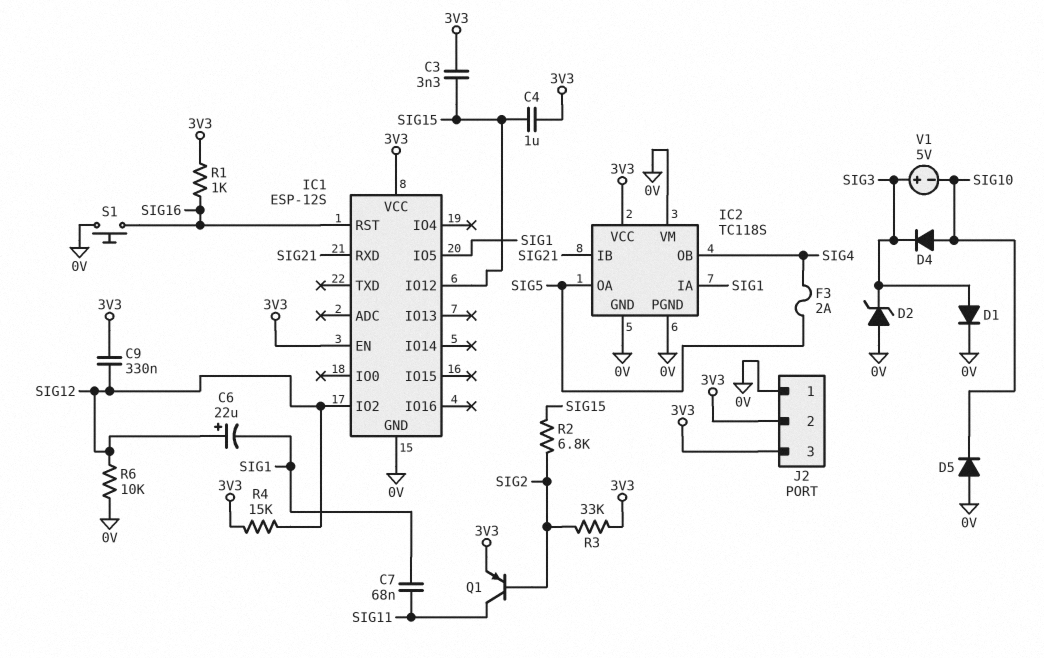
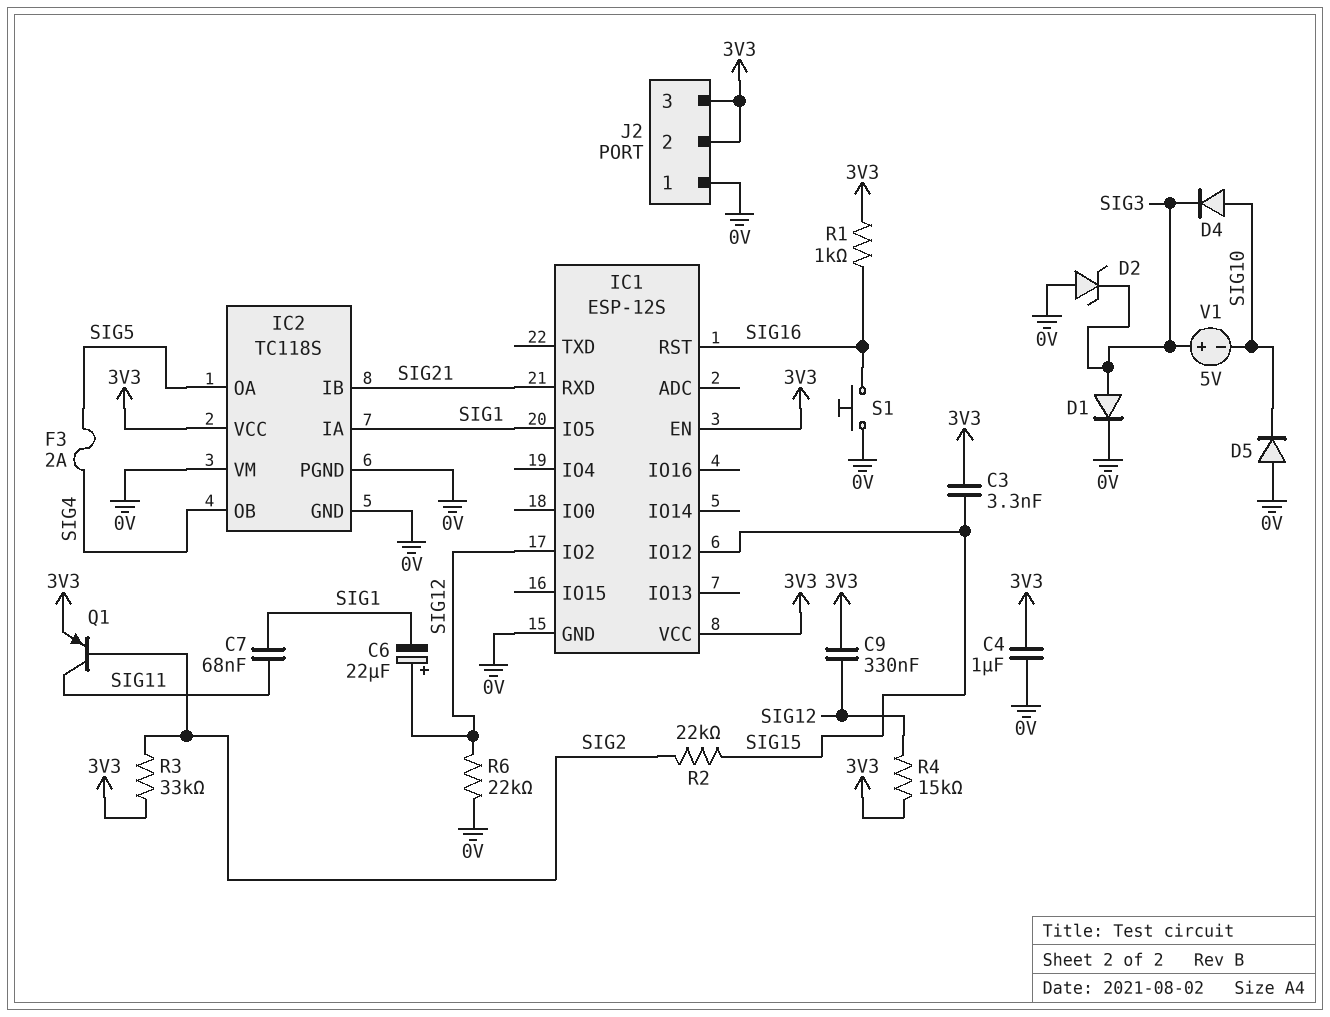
C4: 1uF (3V3, SIG15) -> 1uF (0V, 3V3)
R2: 6.8k (SIG2, SIG15) -> 22k (SIG2, SIG15)
R6: 10k (0V, SIG12) -> 22k (0V, SIG12)

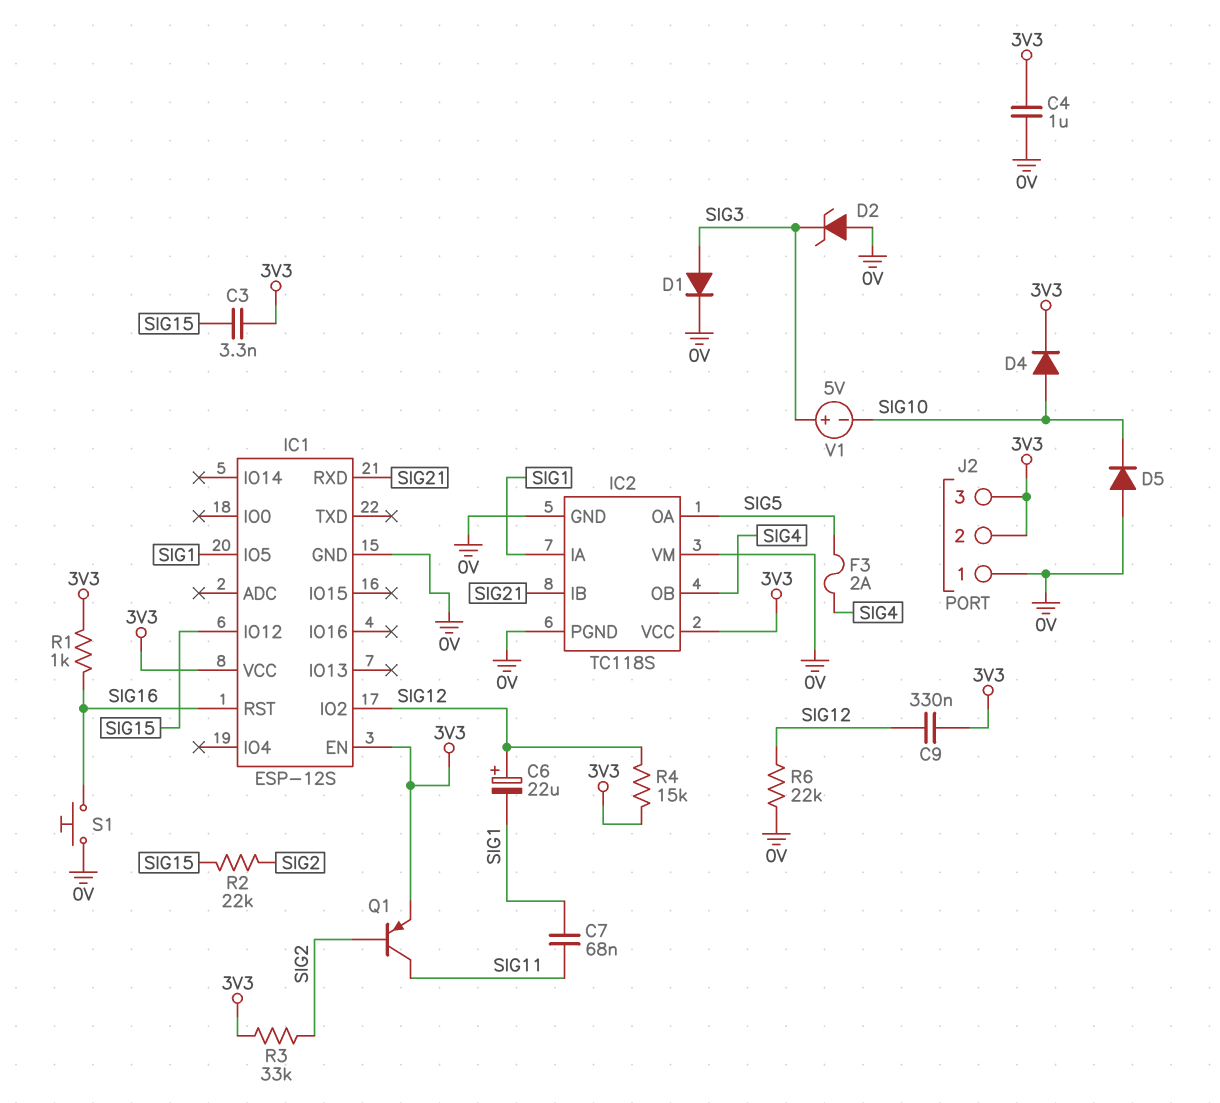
D4: diode (A SIG10, K SIG3) -> diode (A SIG10, K 3V3)

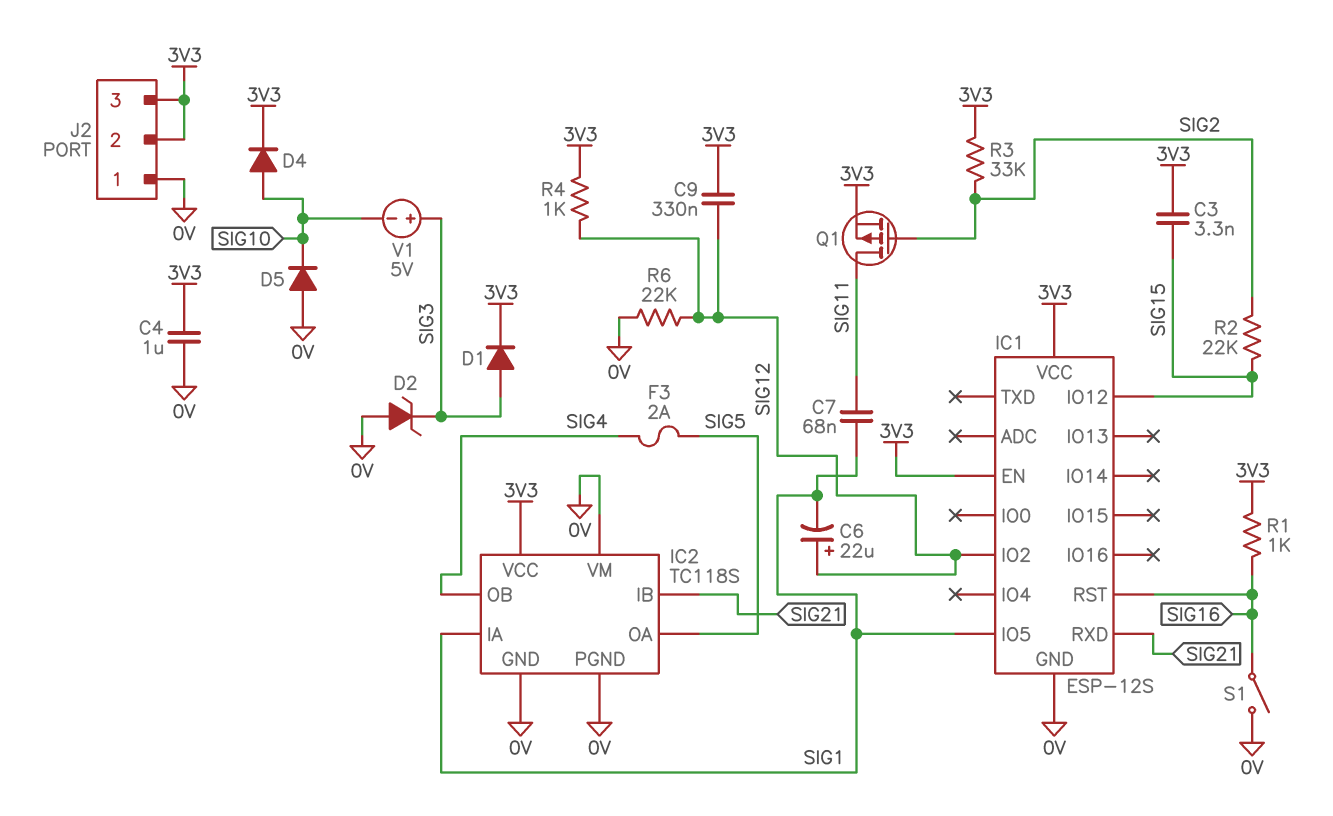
D1: diode (A SIG3, K 0V) -> diode (A SIG3, K 3V3)
Q1: PNP (B SIG2, C SIG11, E 3V3) -> PMOS (G SIG2, D SIG11, S 3V3)
R4: 15k (3V3, SIG12) -> 1k (3V3, SIG12)
S1: button (0V, SIG16) -> switch (0V, SIG16)

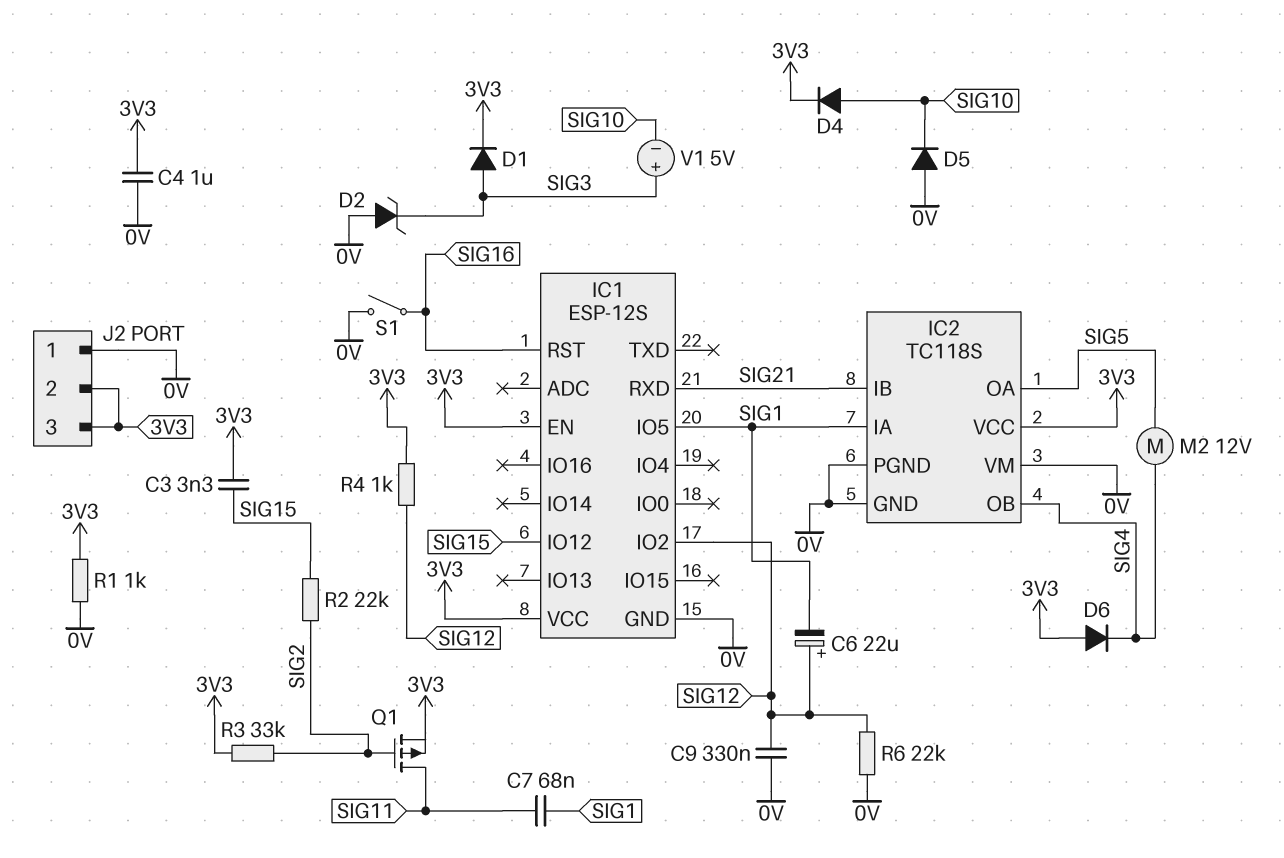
C9: 330nF (3V3, SIG12) -> 330nF (0V, SIG12)
D6: none -> diode (A 3V3, K SIG4)
F3: 2A (SIG4, SIG5) -> none
M2: none -> motor 12V (SIG4, SIG5)
R1: 1k (3V3, SIG16) -> 1k (0V, 3V3)

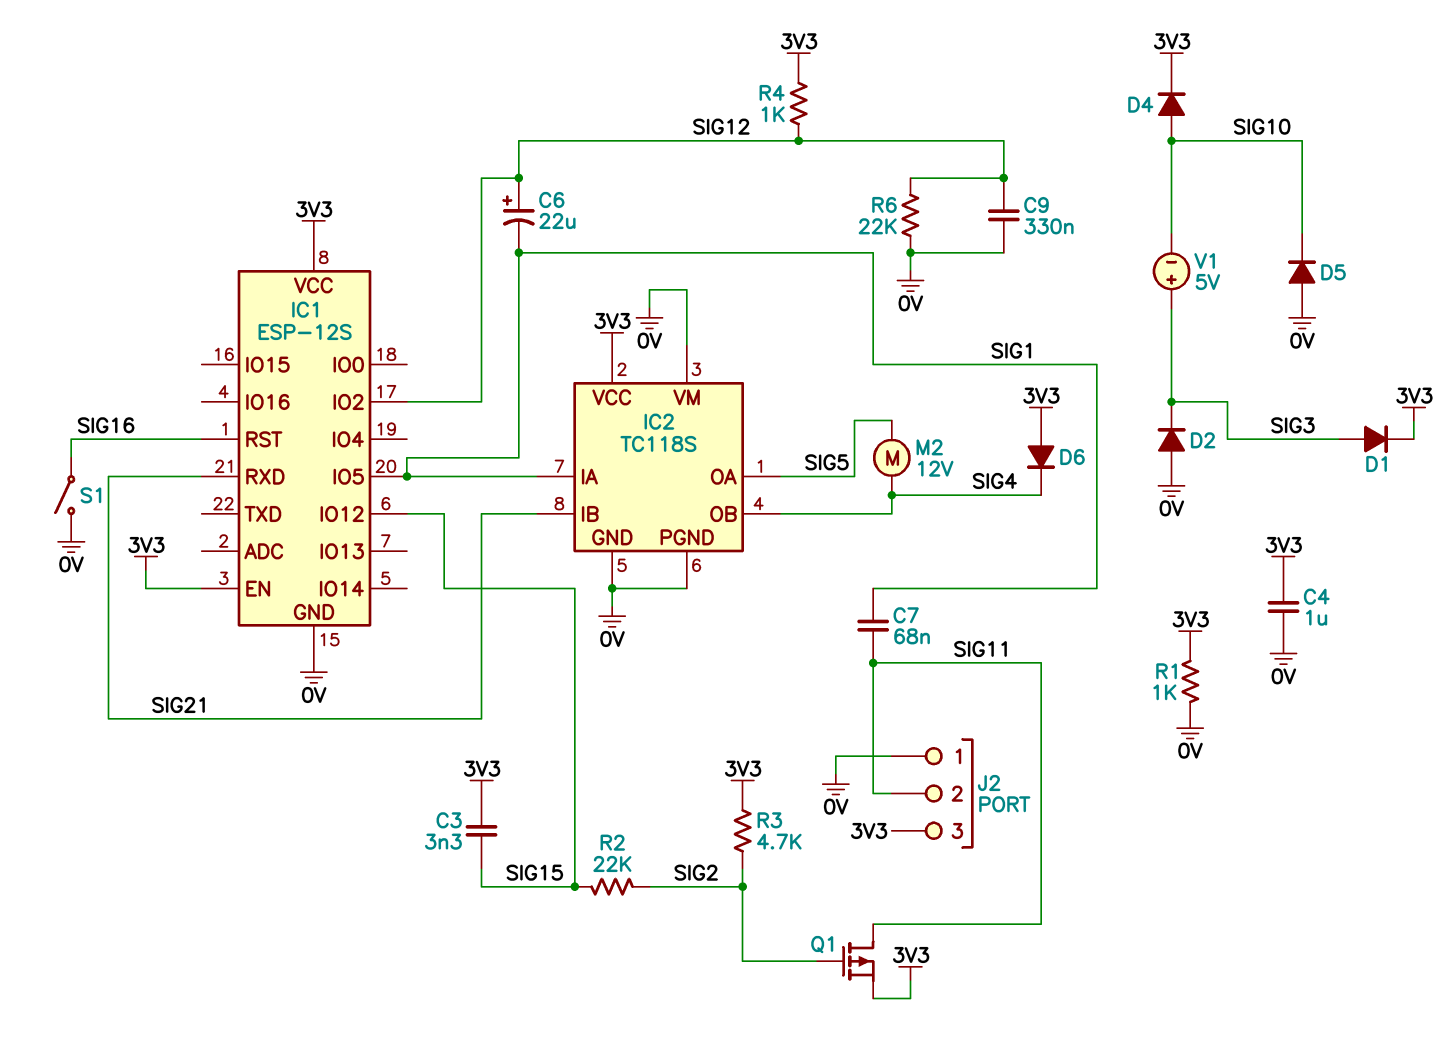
D2: zener (A 0V, K SIG3) -> diode (A 0V, K SIG3)
J2 pin 2: 3V3 -> SIG11
R3: 33k (3V3, SIG2) -> 4.7k (3V3, SIG2)

